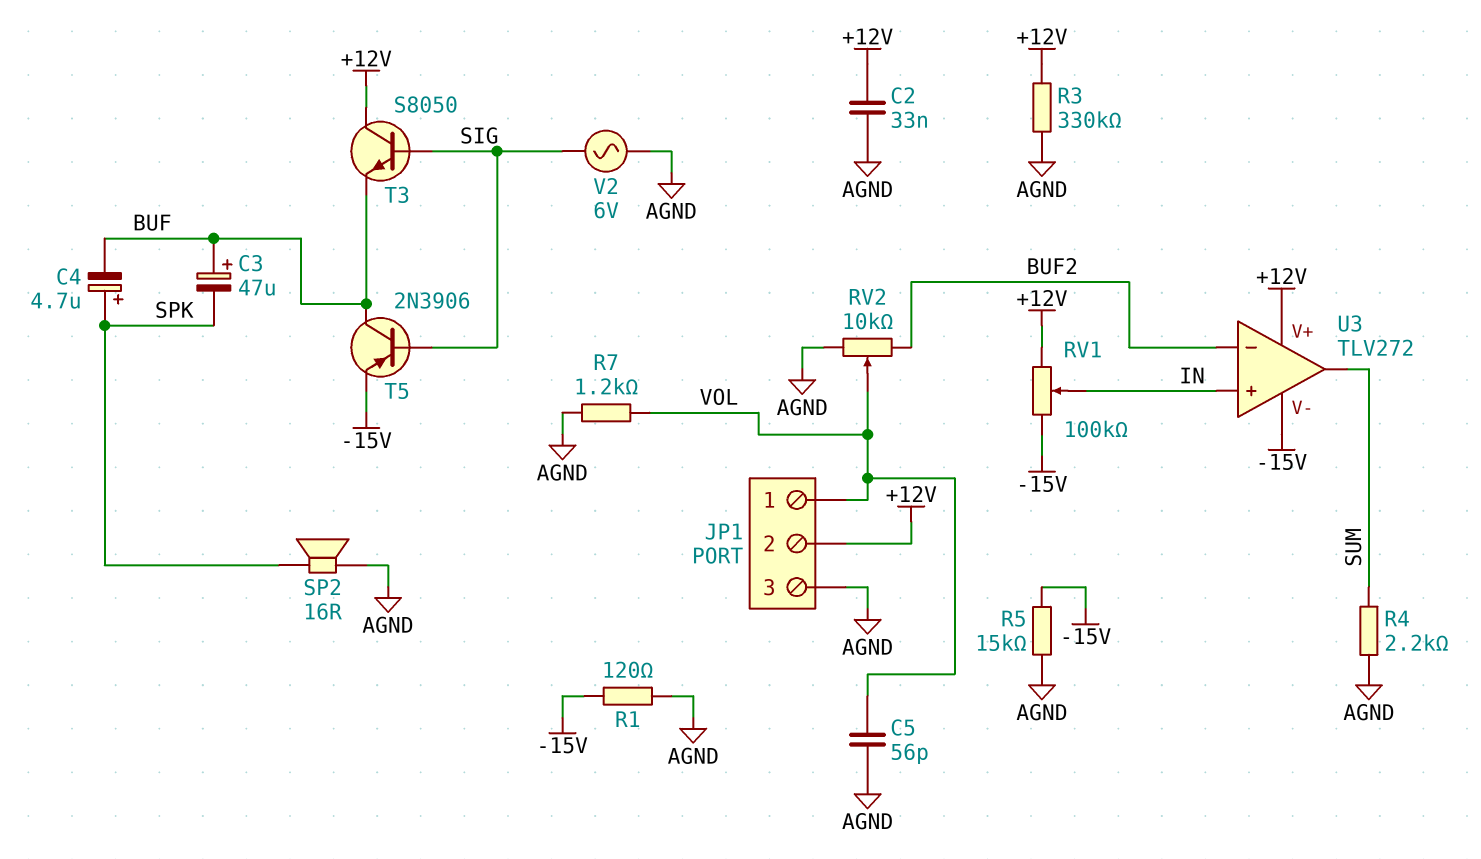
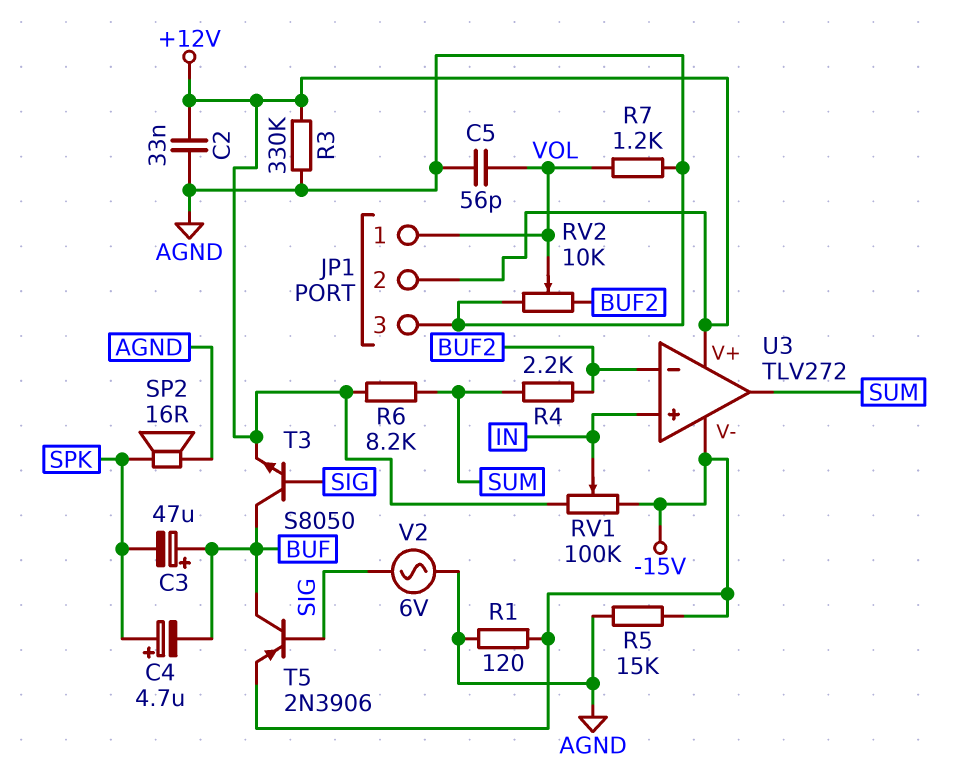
R4: 2.2k (AGND, SUM) -> 2.2k (BUF2, SUM)
R6: none -> 8.2k (+12V, SUM)
T3: NPN S8050 (B SIG, C +12V, E BUF) -> NPN S8050 (B SIG, C BUF, E +12V)

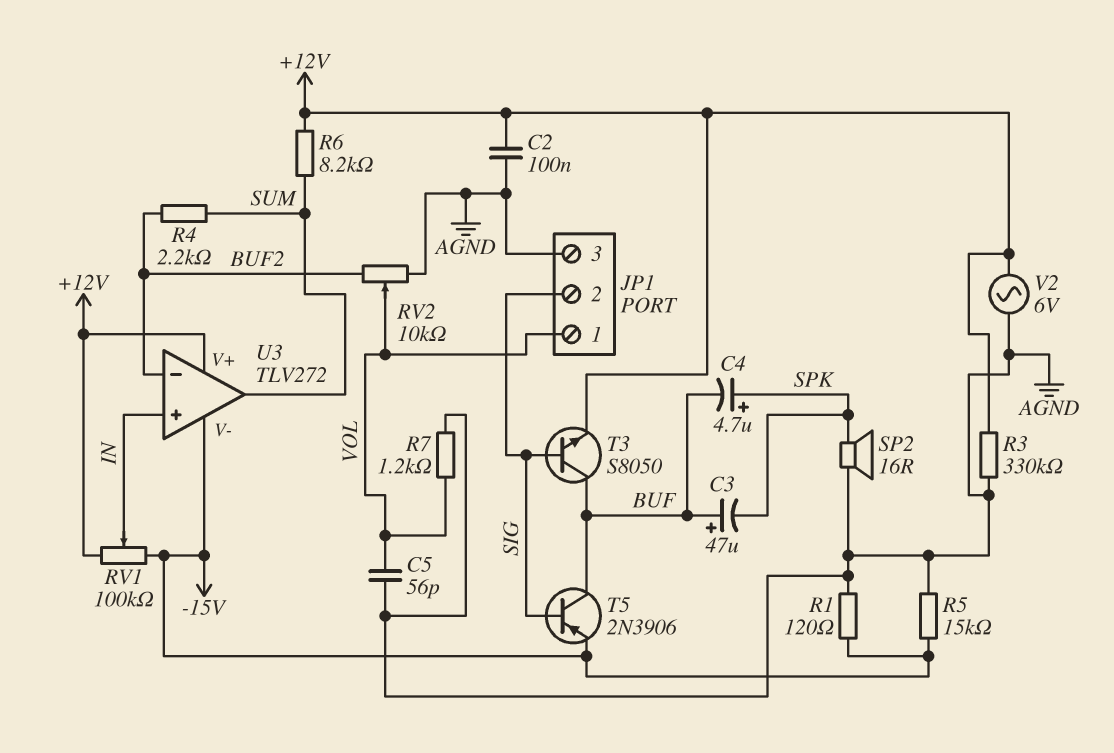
C2: 33nF (+12V, AGND) -> 100nF (+12V, AGND)
JP1 pin 2: +12V -> SIG
V2: AC 6V (AGND, SIG) -> AC 6V (+12V, AGND)

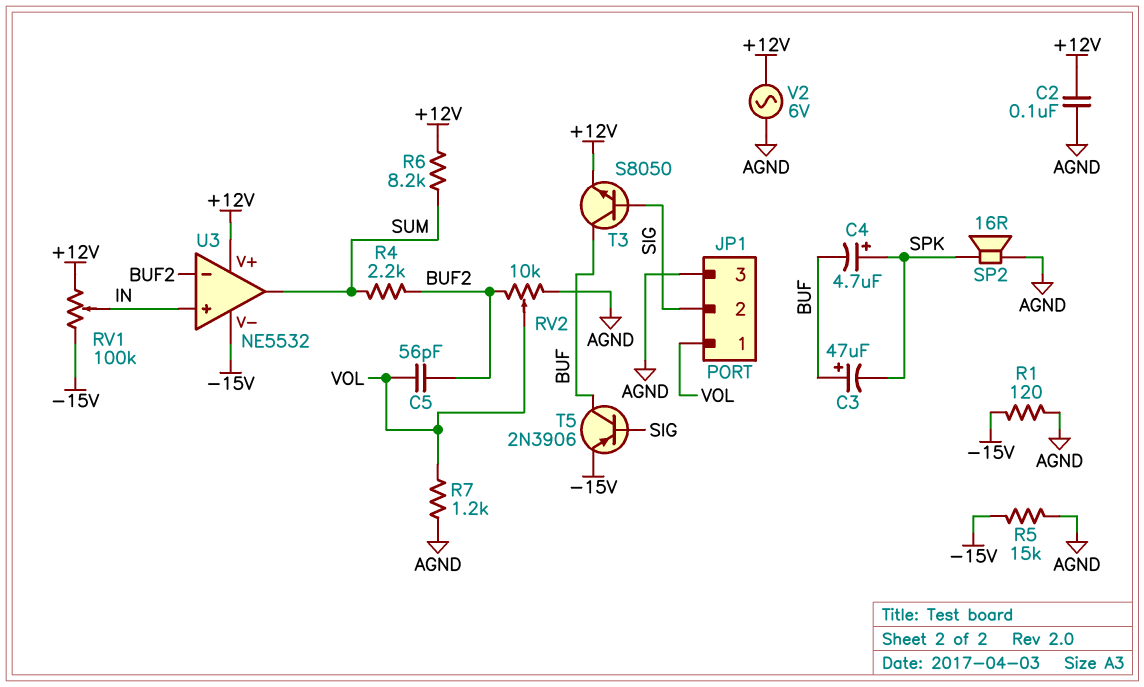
C5: 56pF (AGND, VOL) -> 56pF (BUF2, VOL)
R3: 330k (+12V, AGND) -> none
U3: TLV272 -> NE5532

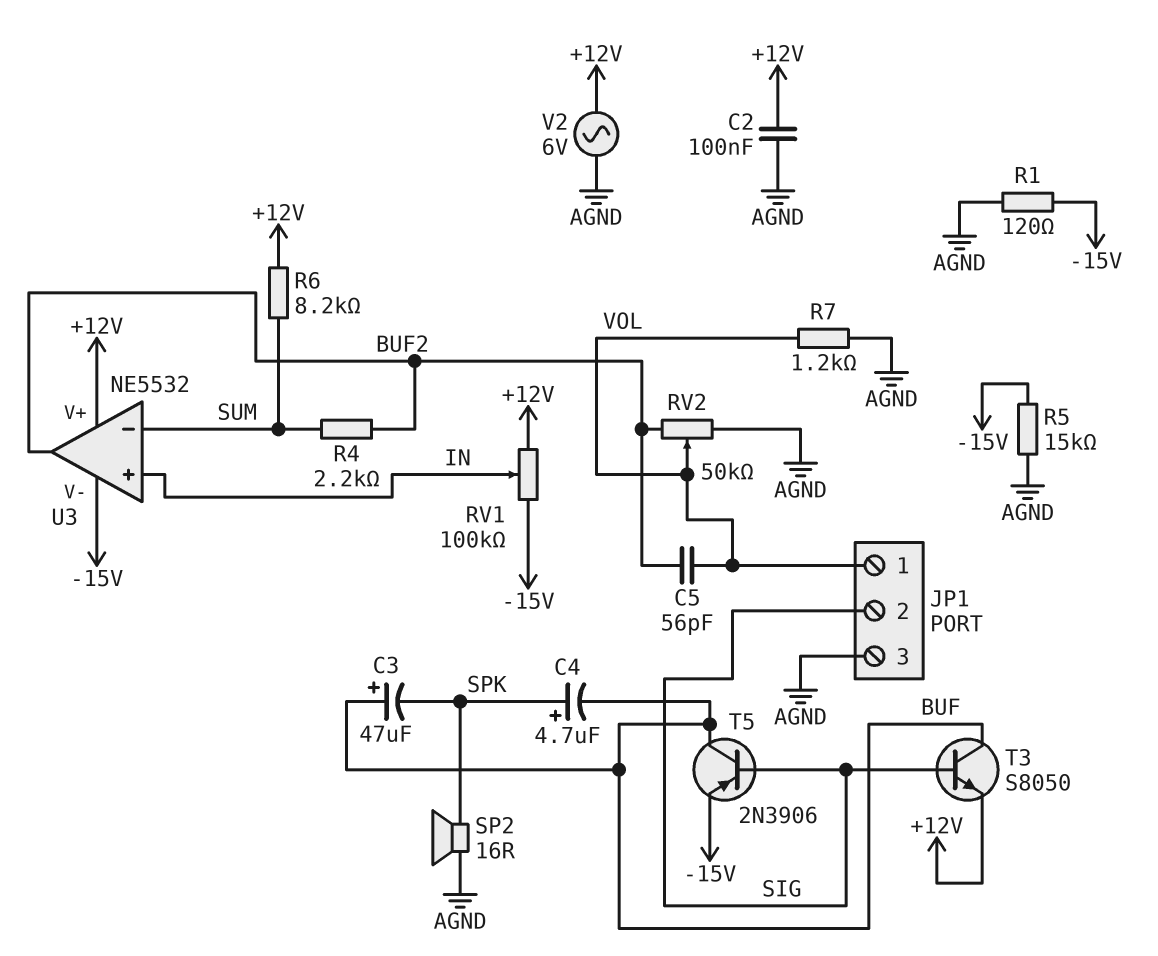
RV2: 10k (AGND, BUF2, wiper VOL) -> 50k (AGND, BUF2, wiper VOL)
U3 pin in-: BUF2 -> SUM
U3 pin out: SUM -> BUF2

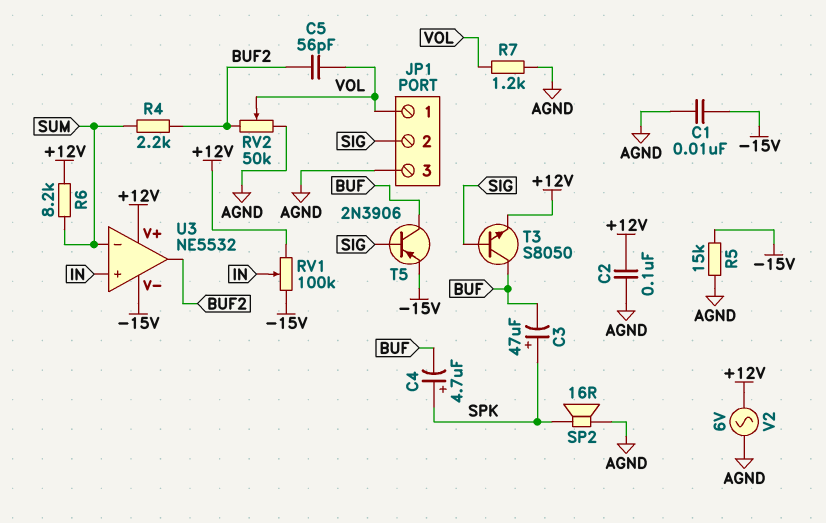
C1: none -> 10nF (-15V, AGND)
C3: 47uF (plus BUF, minus SPK) -> 47uF (plus SPK, minus BUF)
R1: 120 (-15V, AGND) -> none

